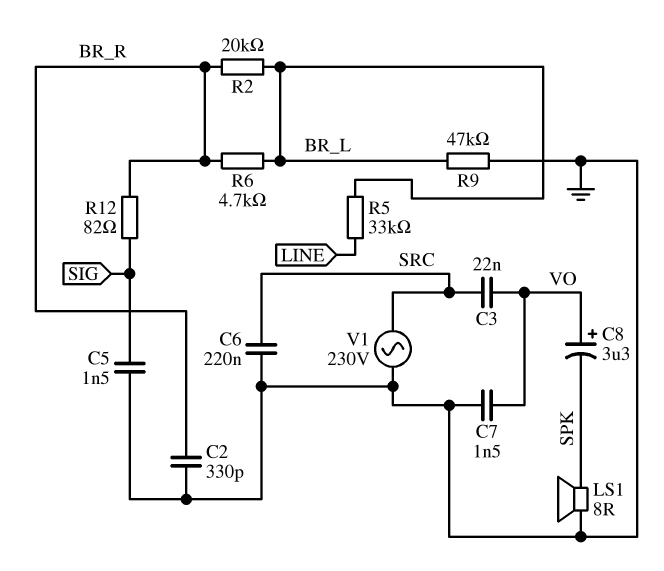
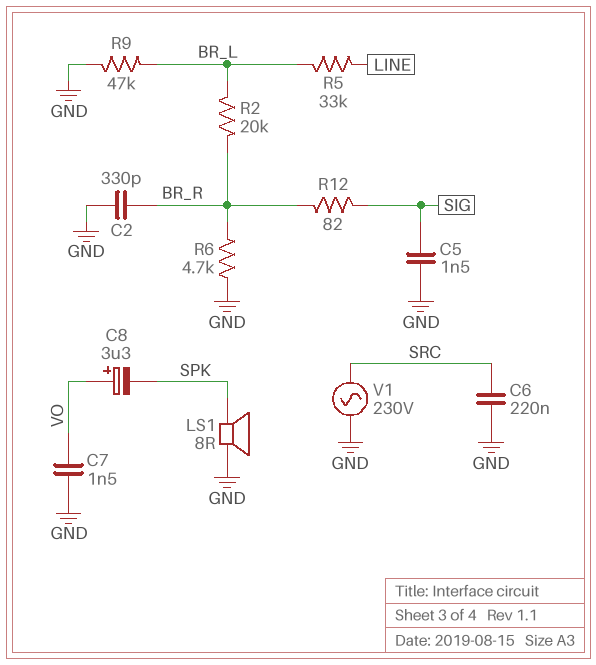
C3: 22nF (SRC, VO) -> none
R6: 4.7k (BR_L, BR_R) -> 4.7k (BR_R, GND)

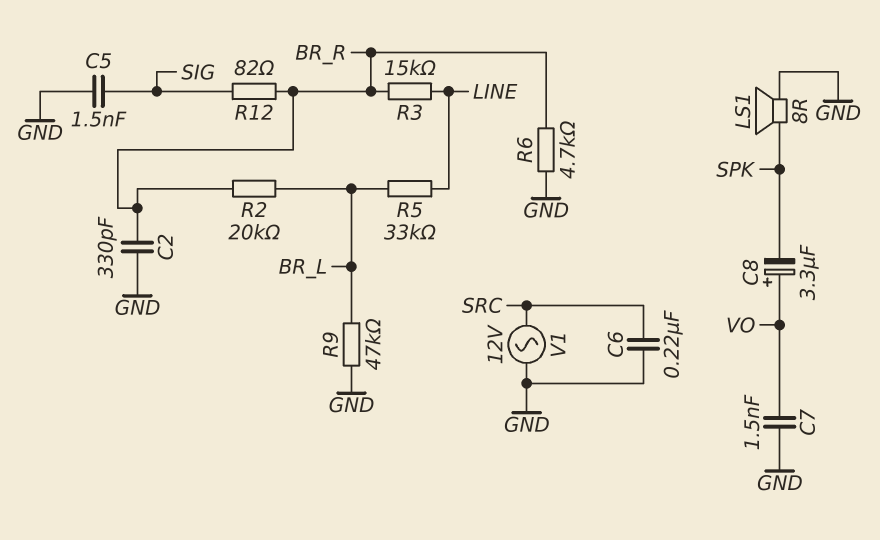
R3: none -> 15k (BR_R, LINE)
V1: AC 230V (GND, SRC) -> AC 12V (GND, SRC)

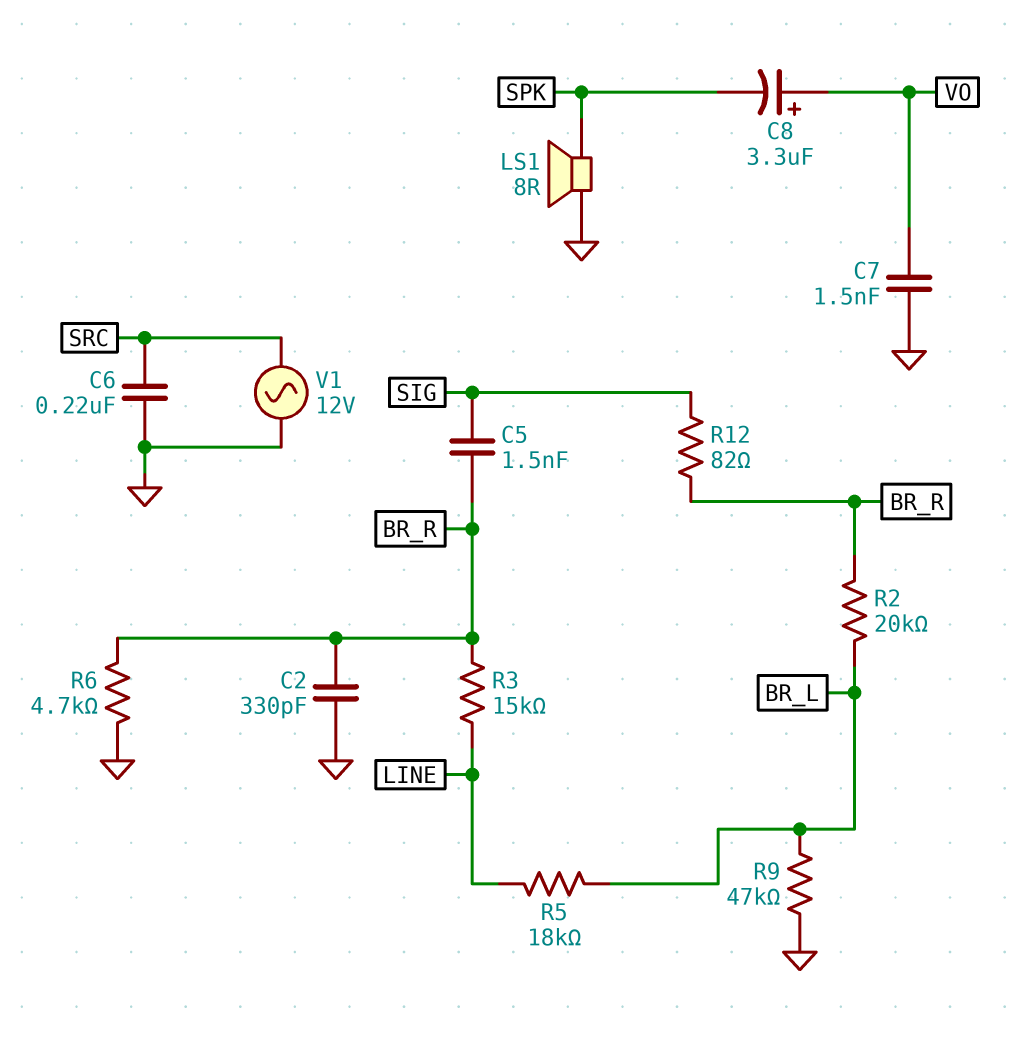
C5: 1.5nF (GND, SIG) -> 1.5nF (BR_R, SIG)
R5: 33k (BR_L, LINE) -> 18k (BR_L, LINE)

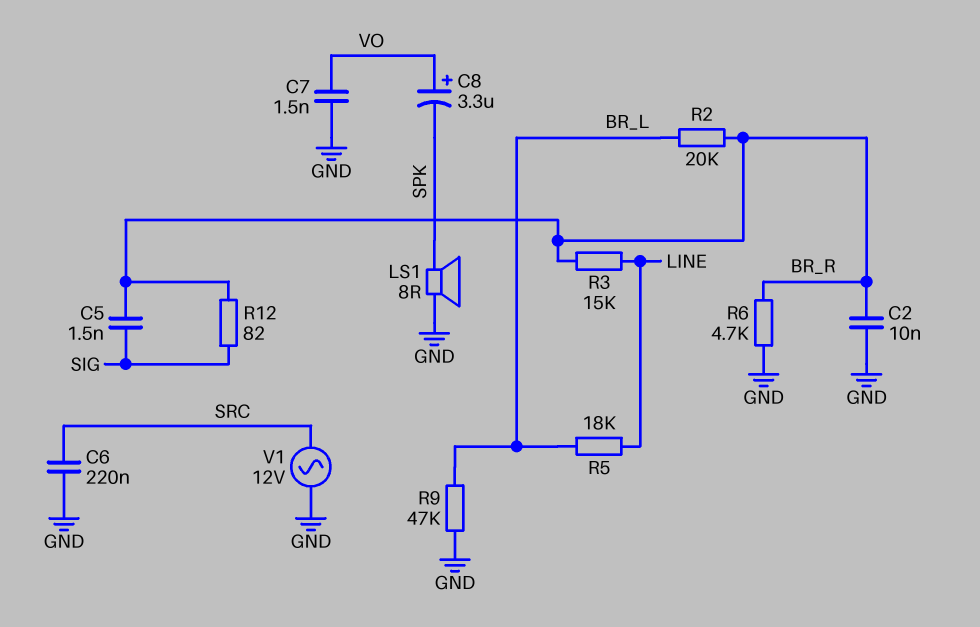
C2: 330pF (BR_R, GND) -> 10nF (BR_R, GND)

